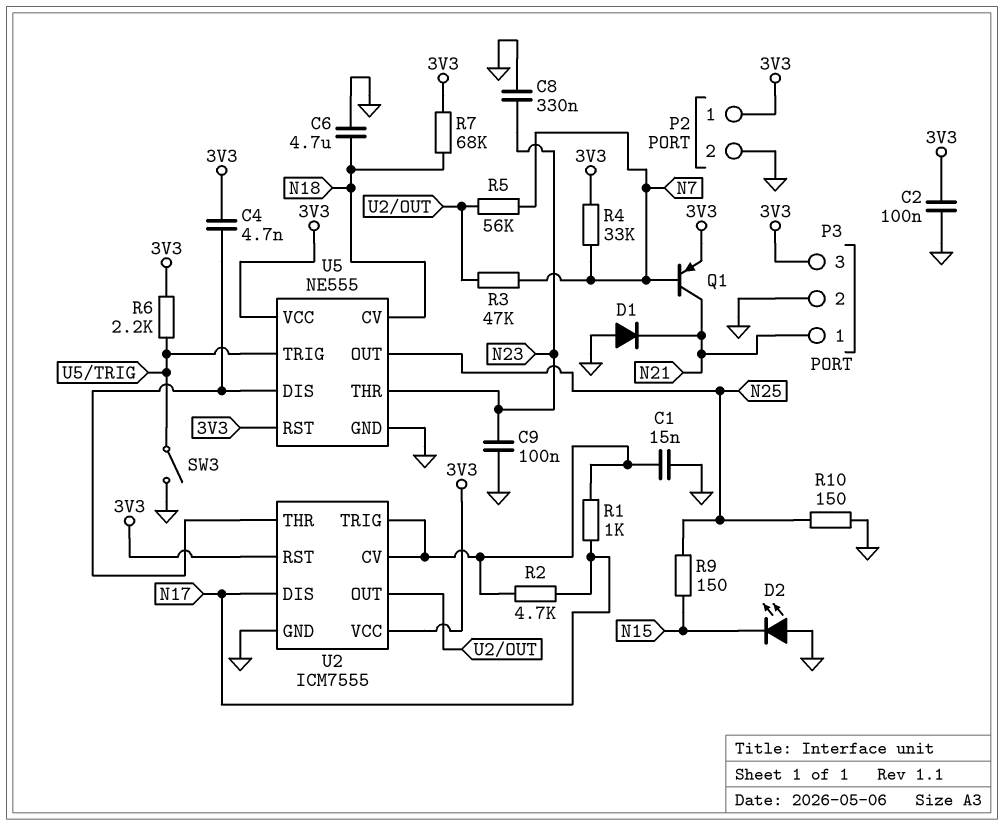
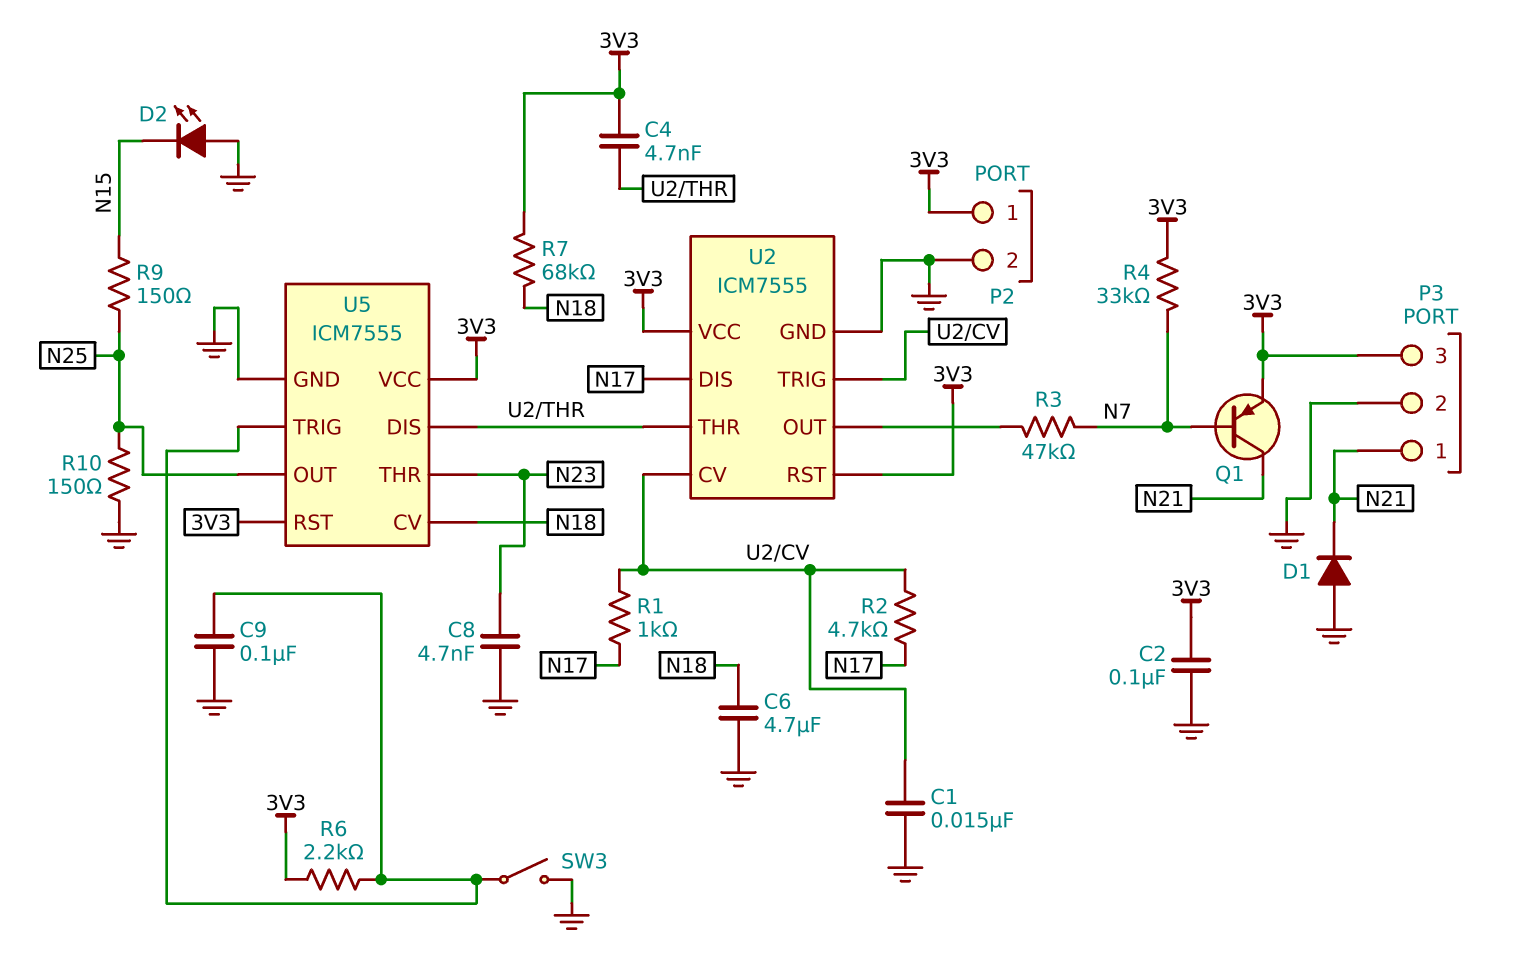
C8: 330nF (GND, N23) -> 4.7nF (GND, N23)
C9: 100nF (GND, N23) -> 100nF (GND, U5/TRIG)
R5: 56k (N7, U2/OUT) -> none
U5: NE555 -> ICM7555

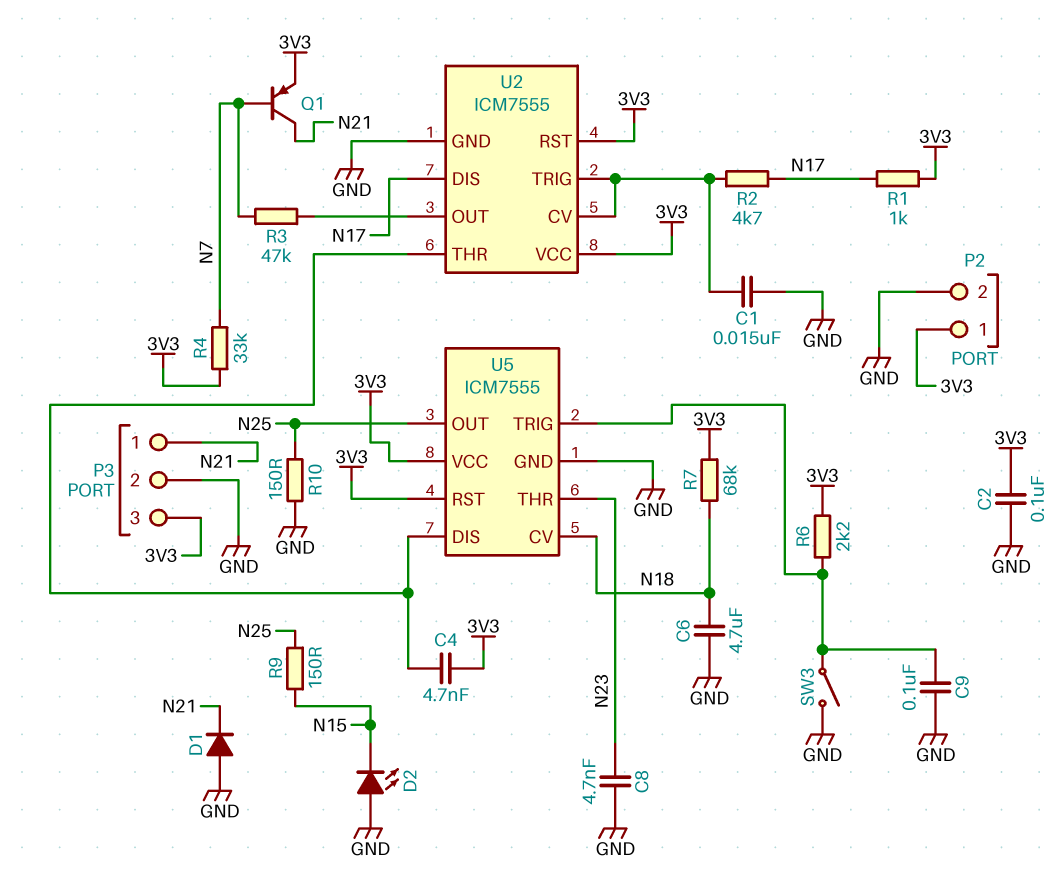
R1: 1k (N17, U2/CV) -> 1k (3V3, N17)

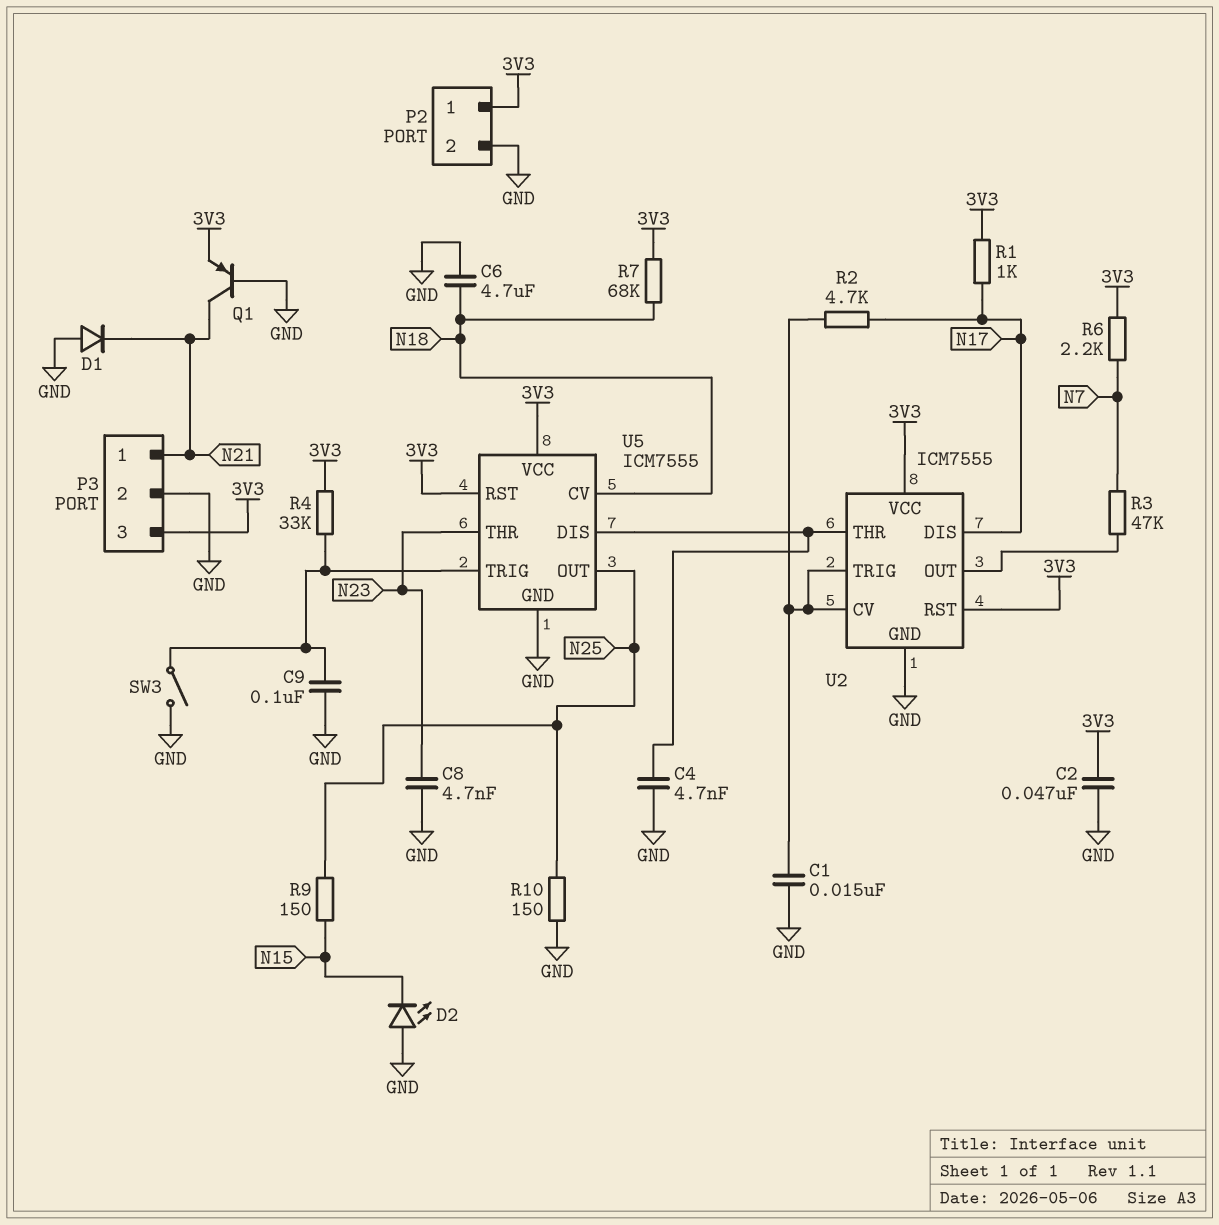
C2: 100nF (3V3, GND) -> 47nF (3V3, GND)
C4: 4.7nF (3V3, U2/THR) -> 4.7nF (GND, U2/THR)
Q1: PNP (B N7, C N21, E 3V3) -> PNP (B GND, C N21, E 3V3)
R4: 33k (3V3, N7) -> 33k (3V3, U5/TRIG)
R6: 2.2k (3V3, U5/TRIG) -> 2.2k (3V3, N7)

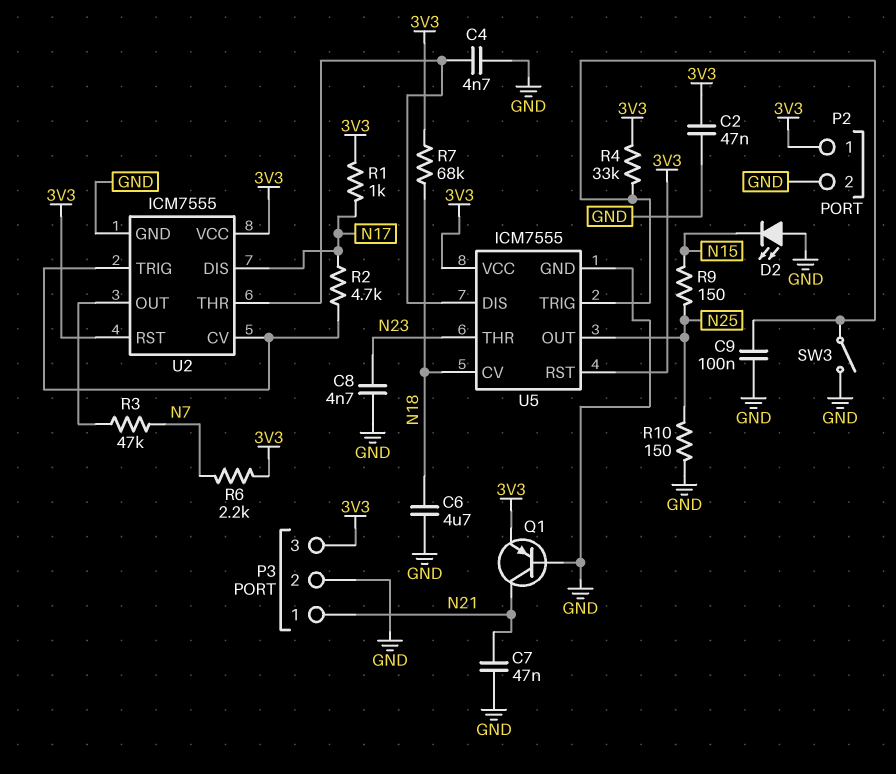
C1: 15nF (GND, U2/CV) -> none
C7: none -> 47nF (GND, N21)
D1: diode (A GND, K N21) -> none

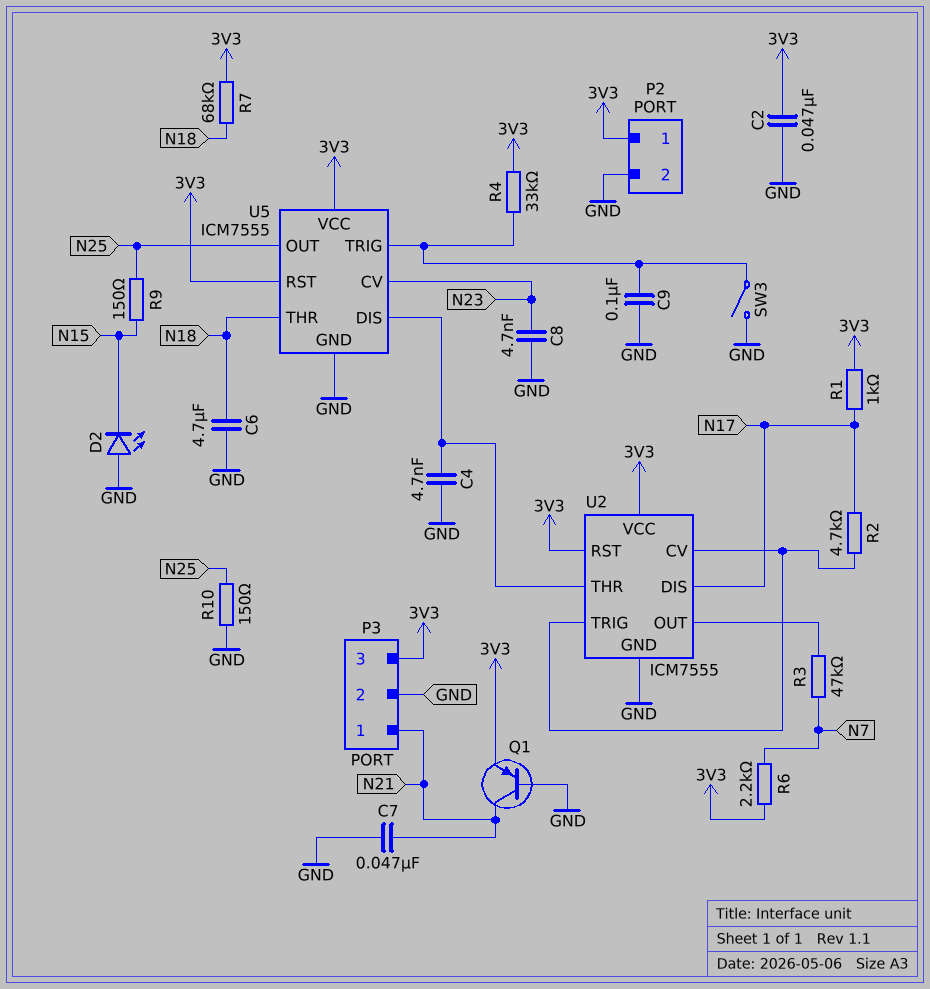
U5 pin CV: N18 -> N23
U5 pin THR: N23 -> N18

